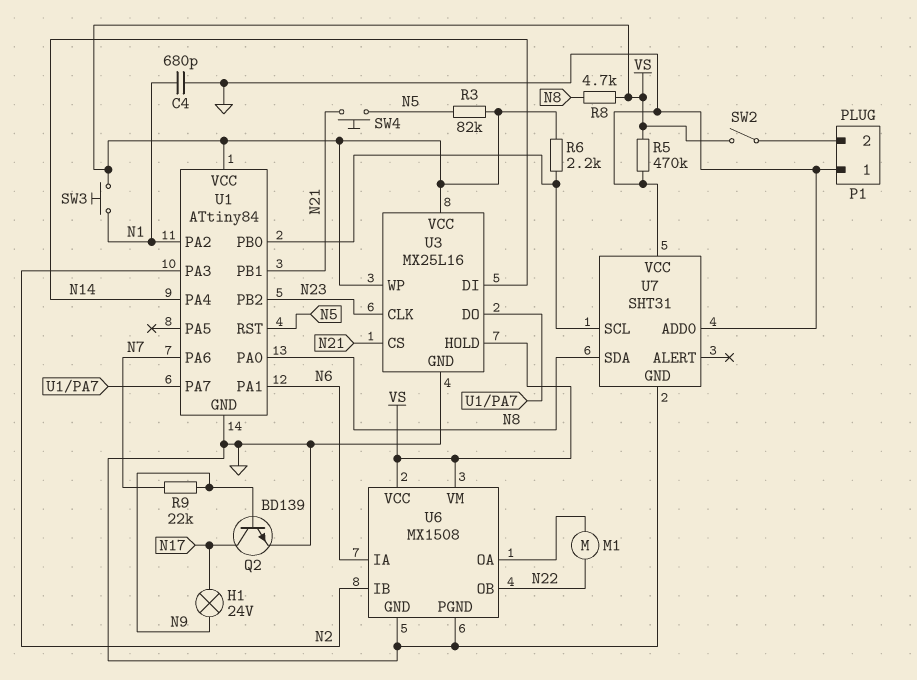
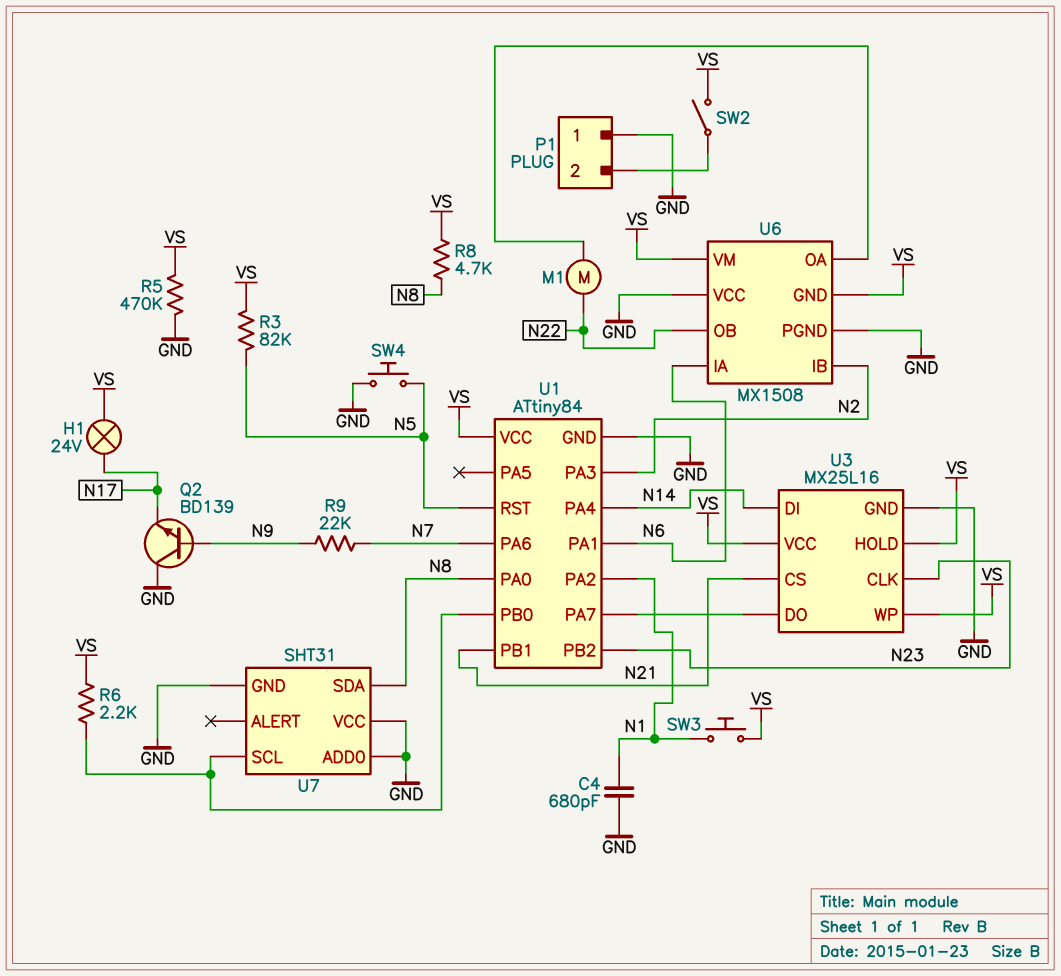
H1: lamp 24V (N9, N17) -> lamp 24V (N17, VS)
Q2: NPN BD139 (B N9, C N17, E GND) -> NPN BD139 (B N9, C GND, E N17)
SW4: button (N5, N21) -> button (GND, N5)
U6 pin GND: GND -> VS
U6 pin VCC: VS -> GND

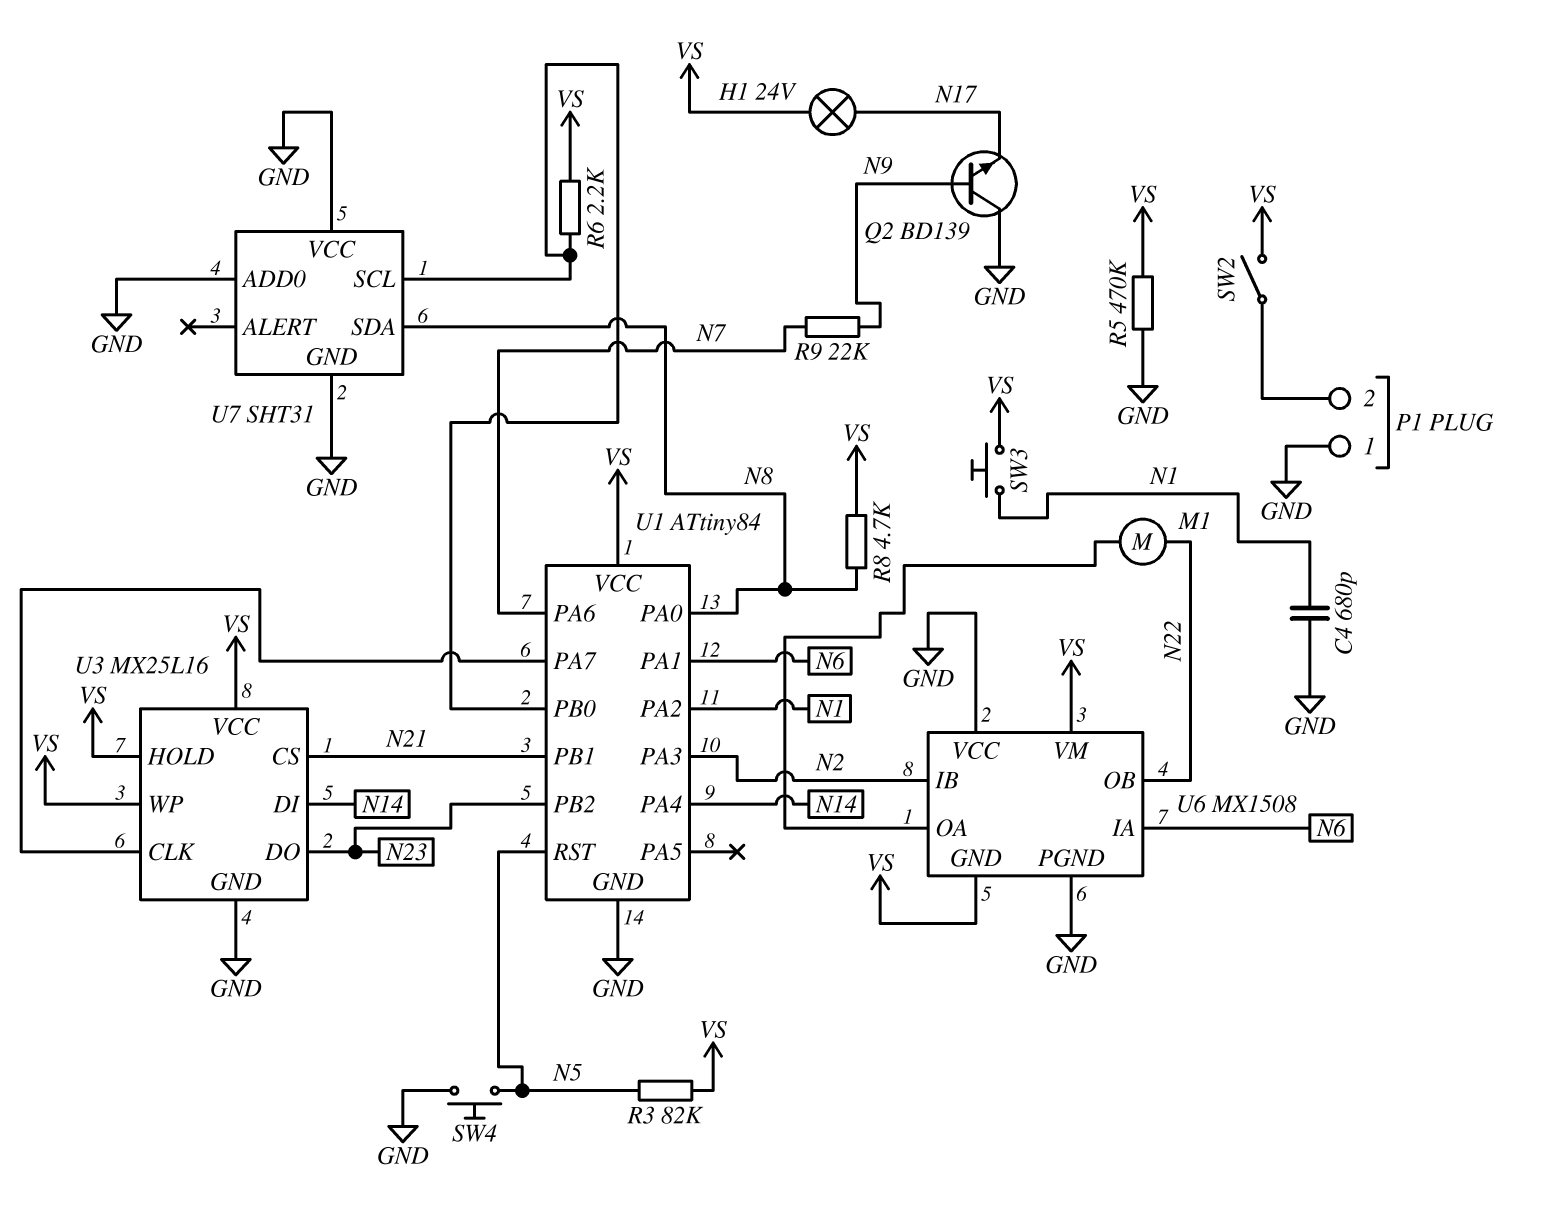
U3 pin CLK: N23 -> U1/PA7
U3 pin DO: U1/PA7 -> N23

